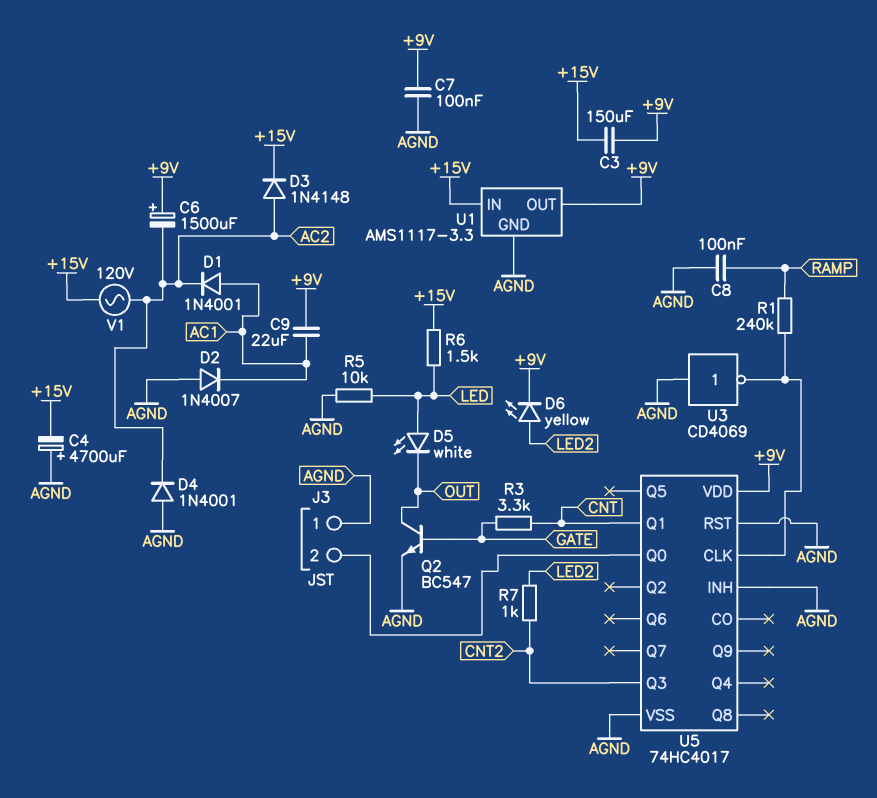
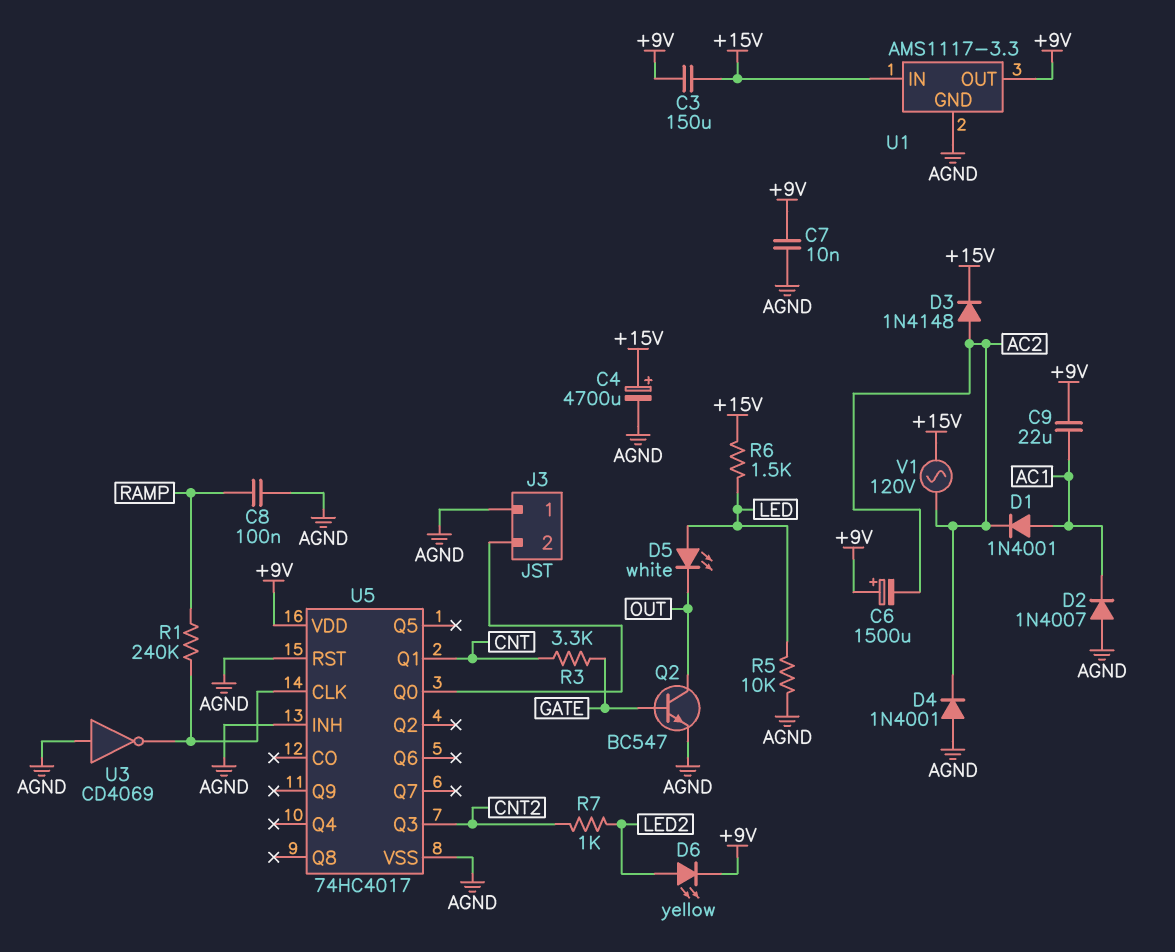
C4: 4700uF (plus AGND, minus +15V) -> 4700uF (plus +15V, minus AGND)
C7: 100nF (+9V, AGND) -> 10nF (+9V, AGND)

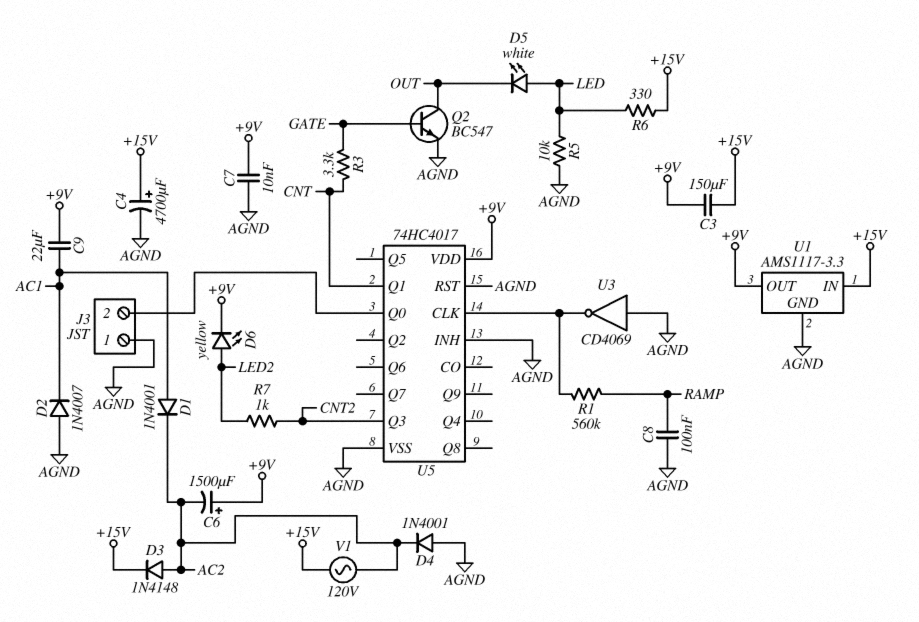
R1: 240k (RAMP, U5/CLK) -> 560k (RAMP, U5/CLK)
R6: 1.5k (+15V, LED) -> 330 (+15V, LED)

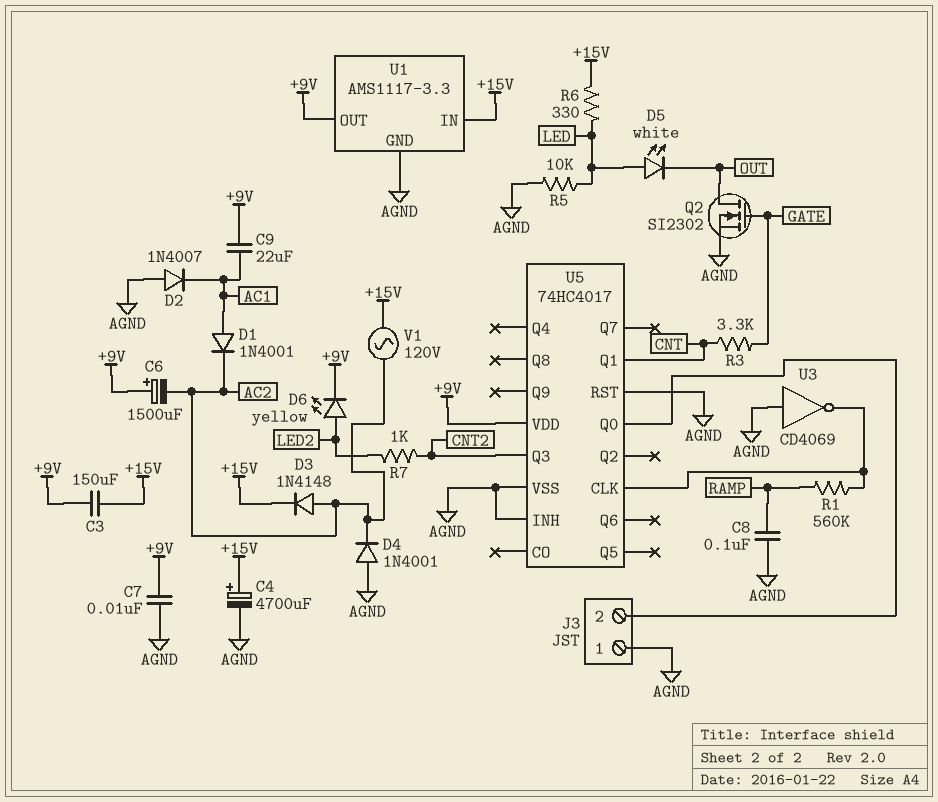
Q2: NPN BC547 (B GATE, C OUT, E AGND) -> NMOS SI2302 (G GATE, D OUT, S AGND)

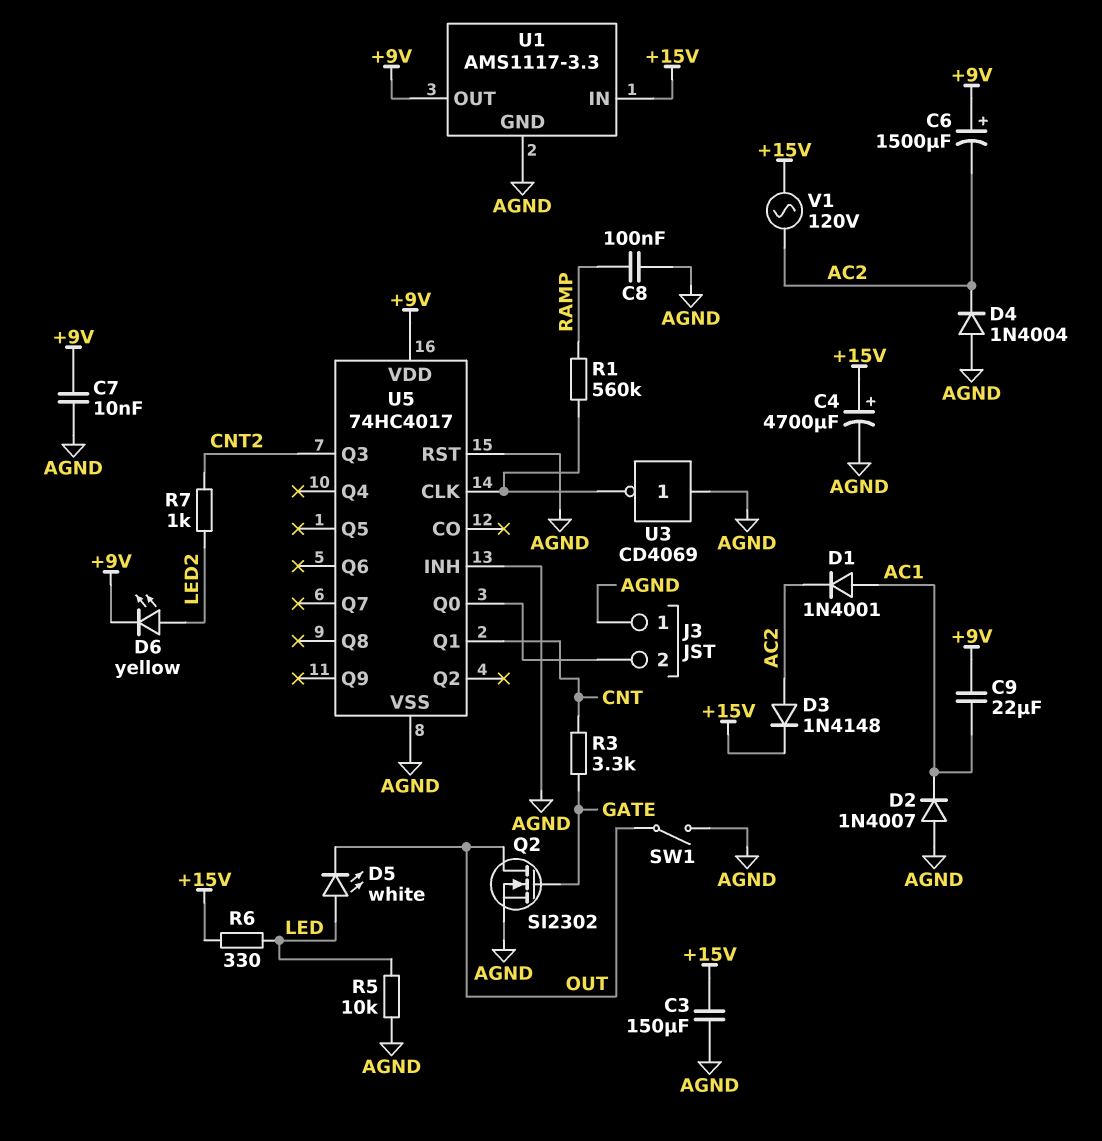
C3: 150uF (+9V, +15V) -> 150uF (+15V, AGND)
D4: diode 1N4001 (A AGND, K AC2) -> diode 1N4004 (A AGND, K AC2)
SW1: none -> switch (AGND, OUT)

